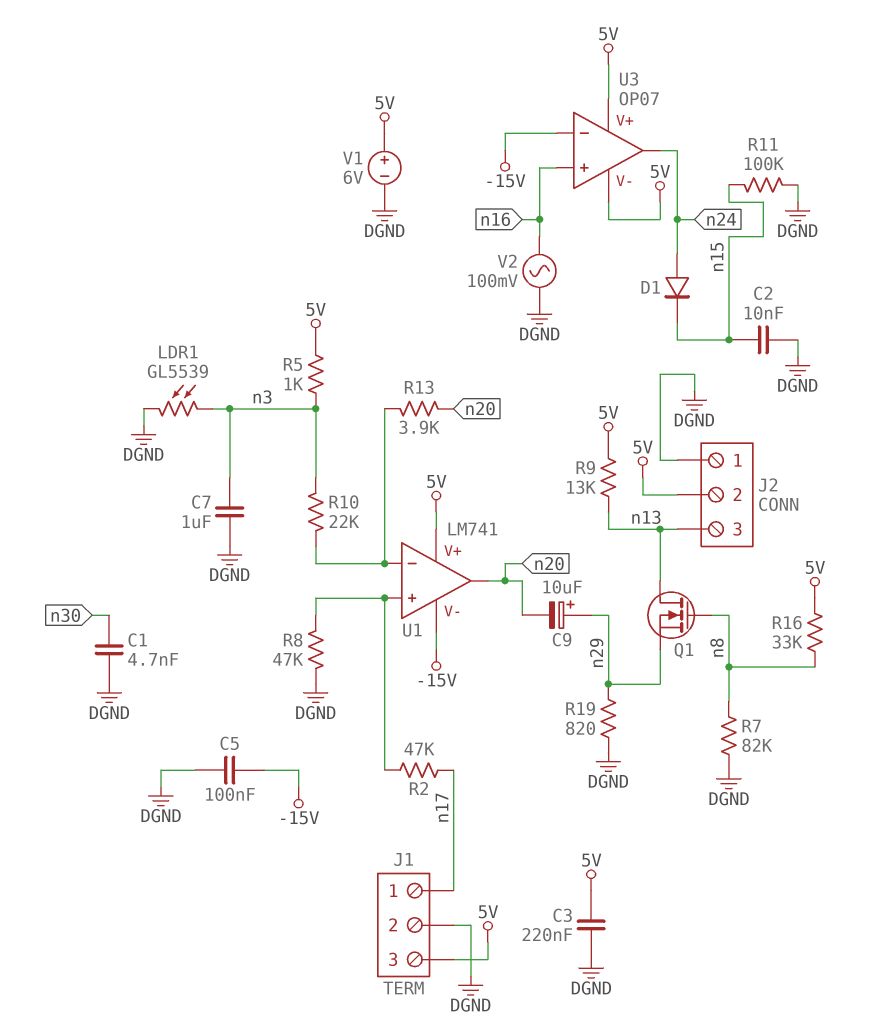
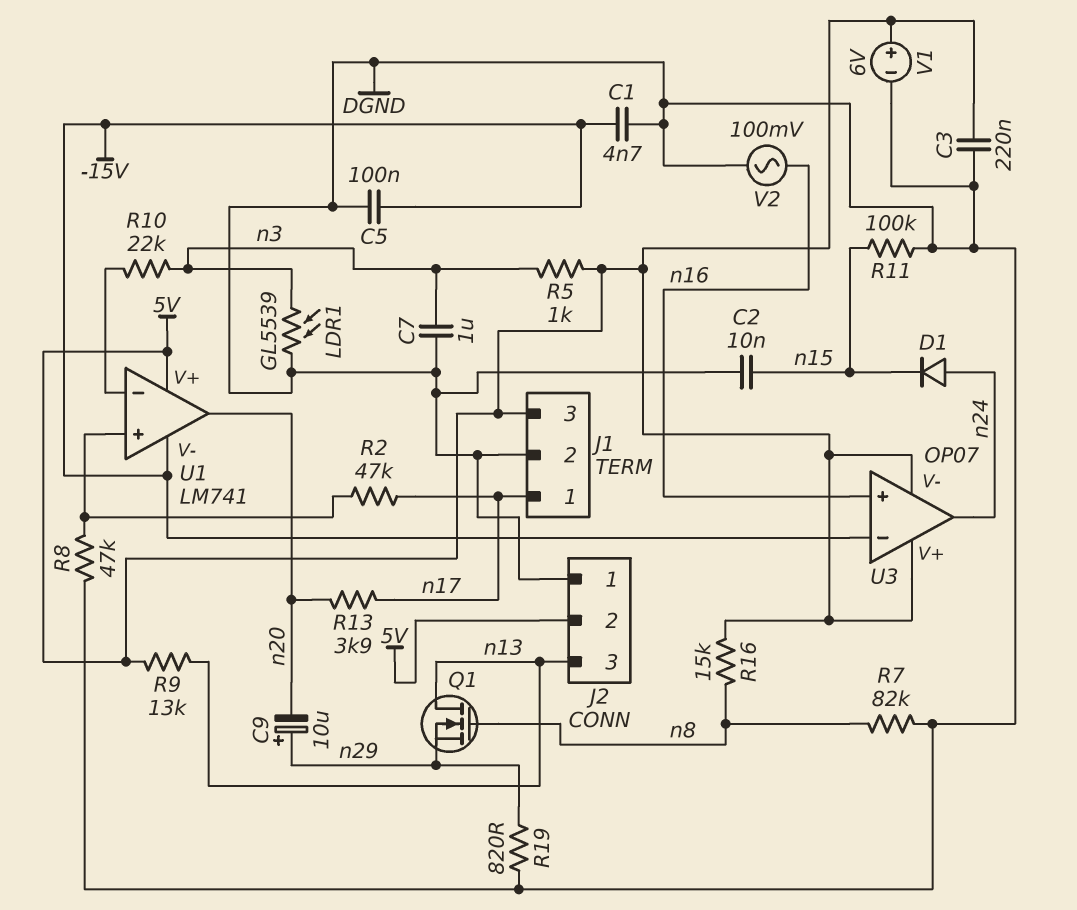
C1: 4.7nF (DGND, n30) -> 4.7nF (-15V, DGND)
R13: 3.9k (U1/in-, n20) -> 3.9k (n17, n20)
R16: 33k (5V, n8) -> 15k (5V, n8)

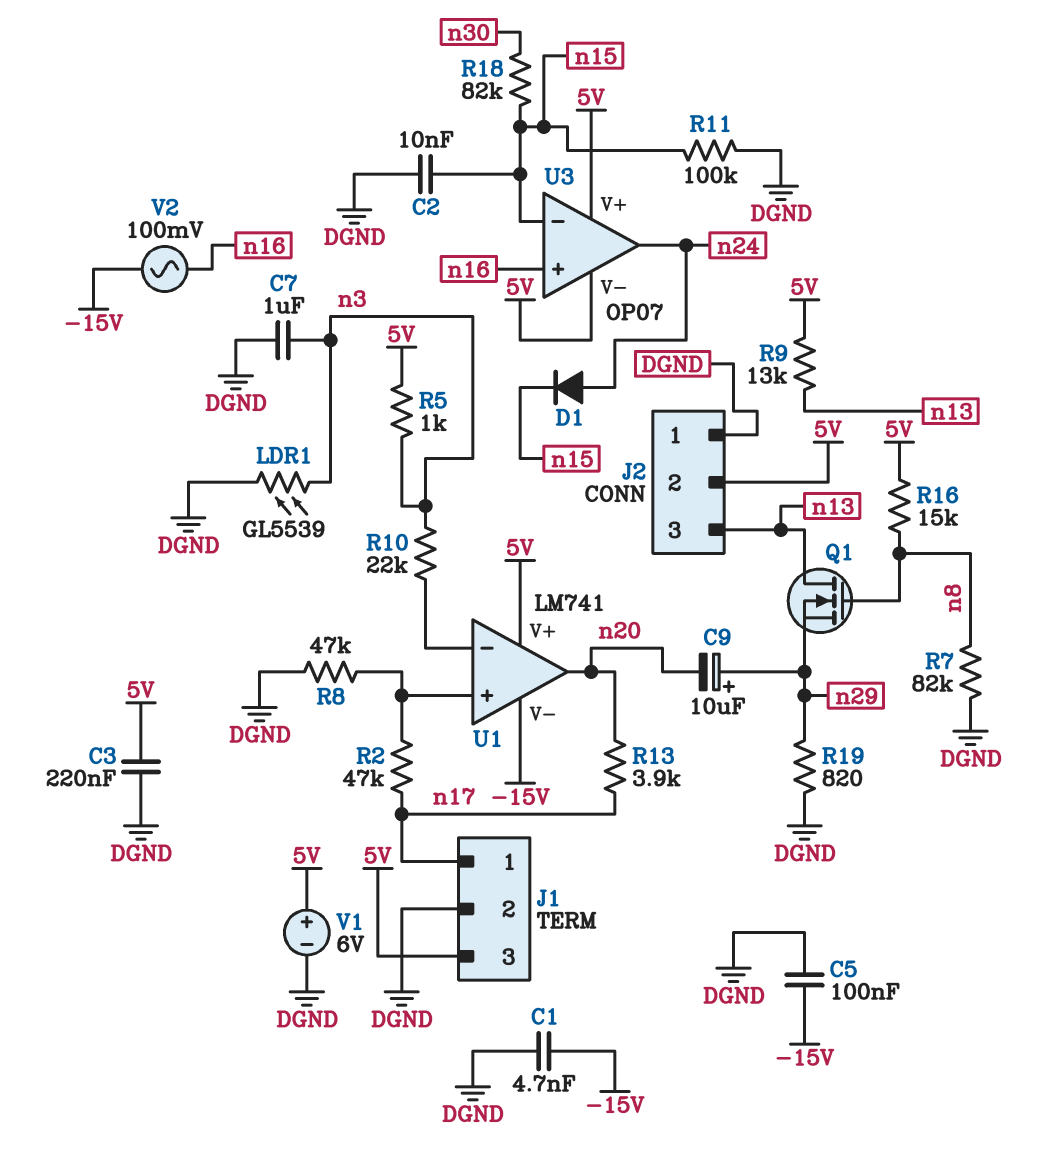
R18: none -> 82k (n15, n30)
U3 pin in-: -15V -> n15
V2: AC 100mV (DGND, n16) -> AC 100mV (-15V, n16)

